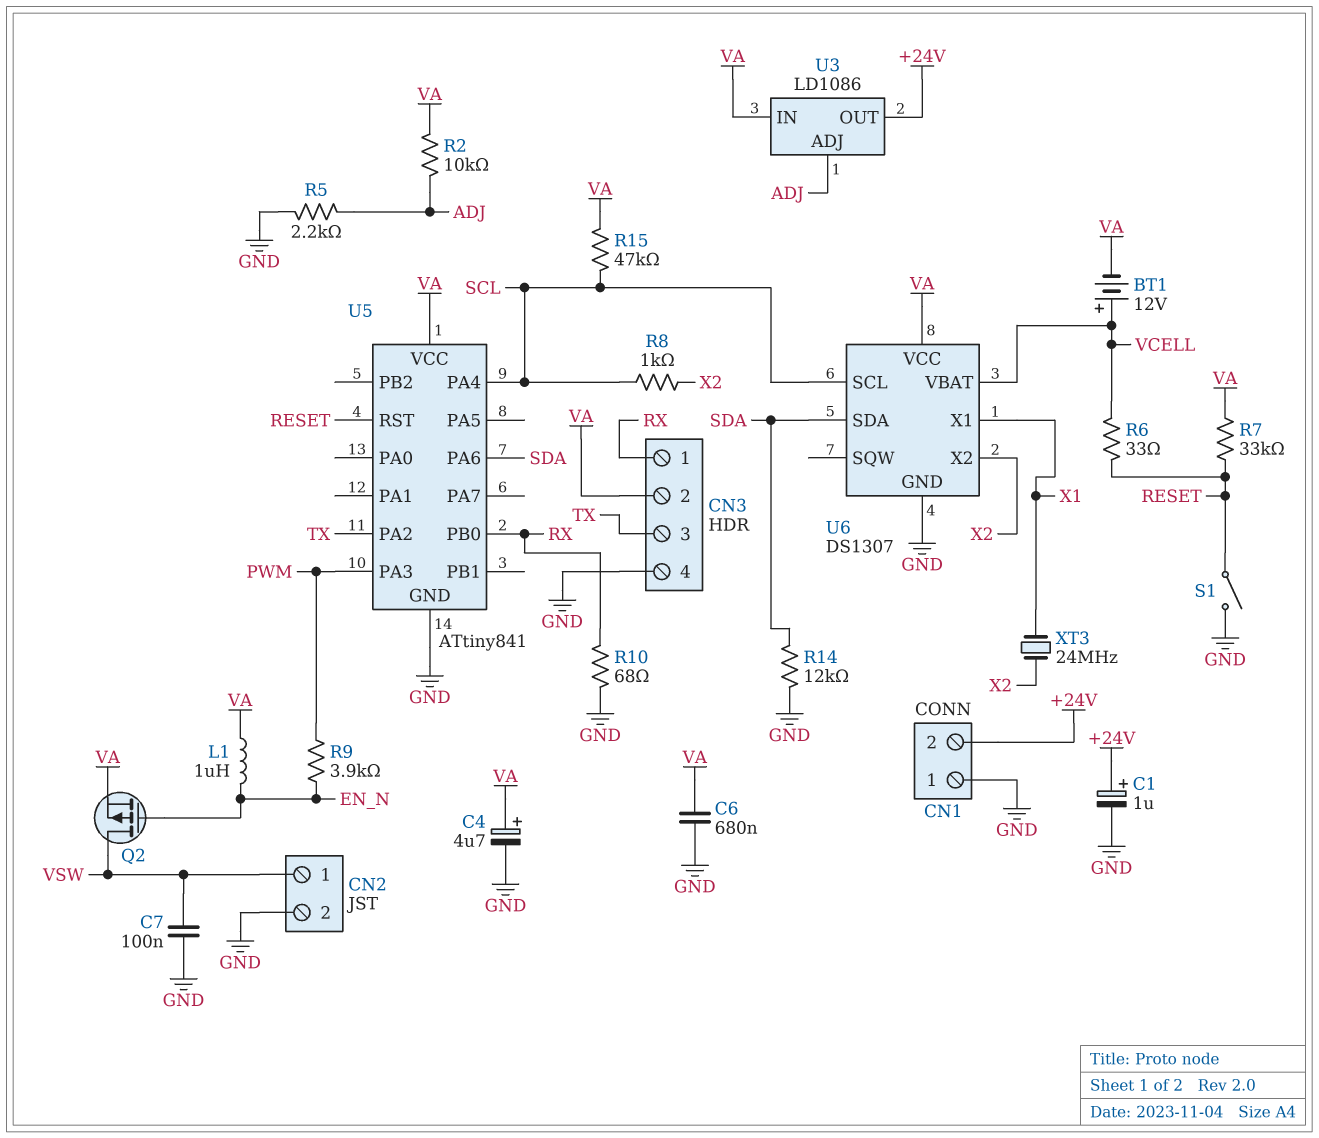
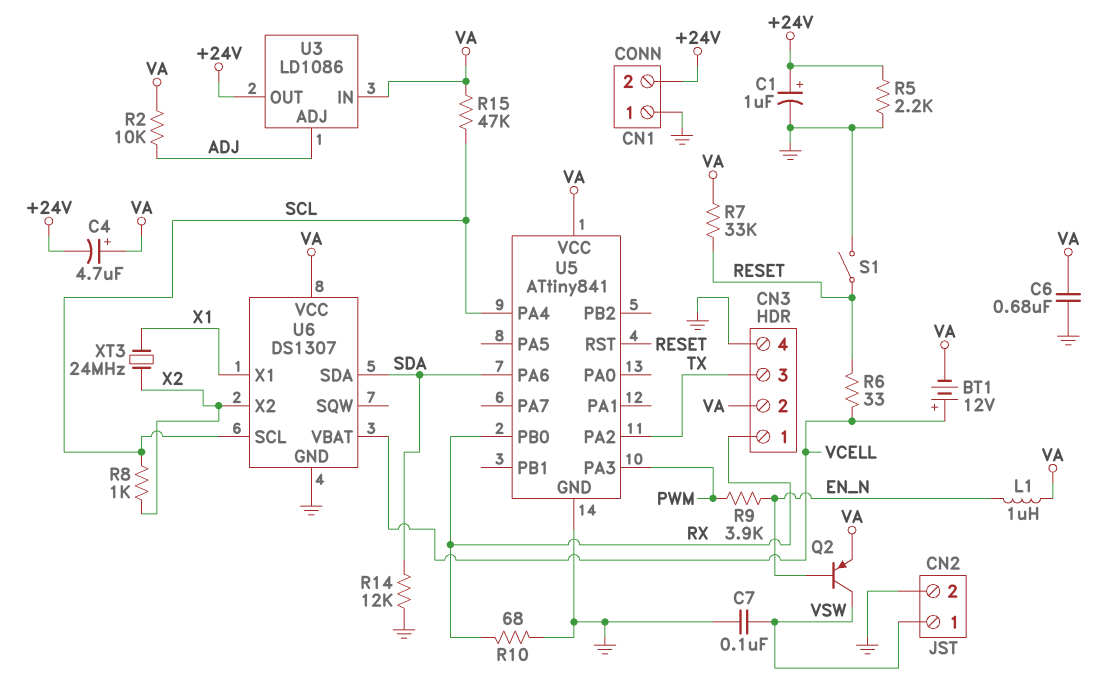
C4: 4.7uF (plus VA, minus GND) -> 4.7uF (plus VA, minus +24V)
Q2: PMOS (G EN_N, D VSW, S VA) -> PNP (B EN_N, C VSW, E VA)
R5: 2.2k (ADJ, GND) -> 2.2k (+24V, GND)

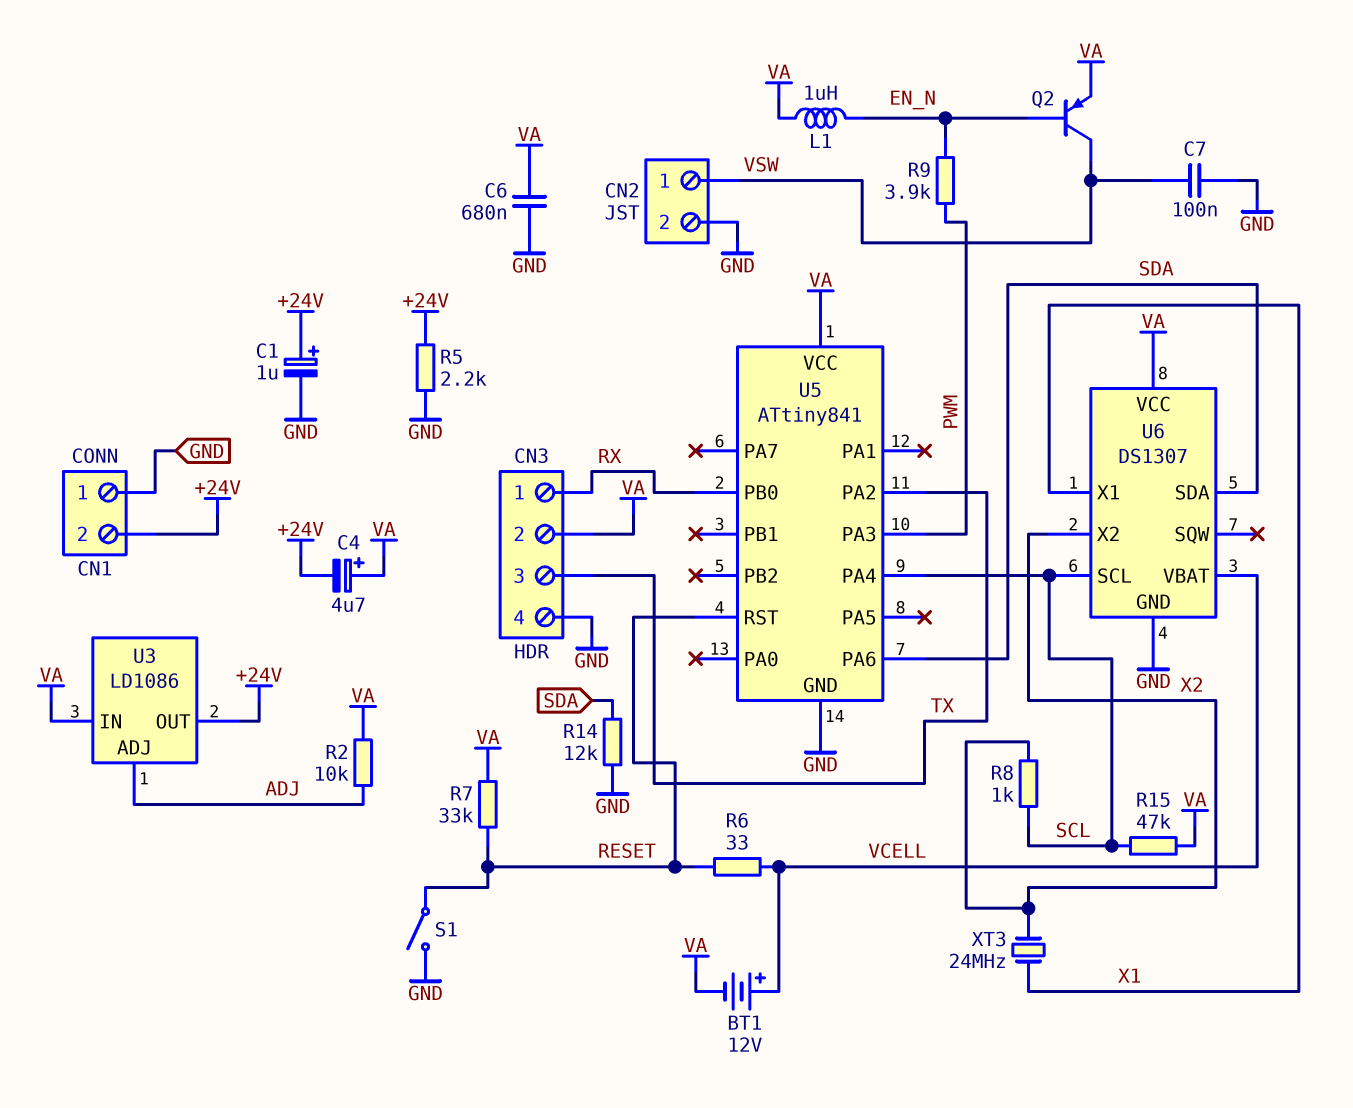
R10: 68 (GND, RX) -> none

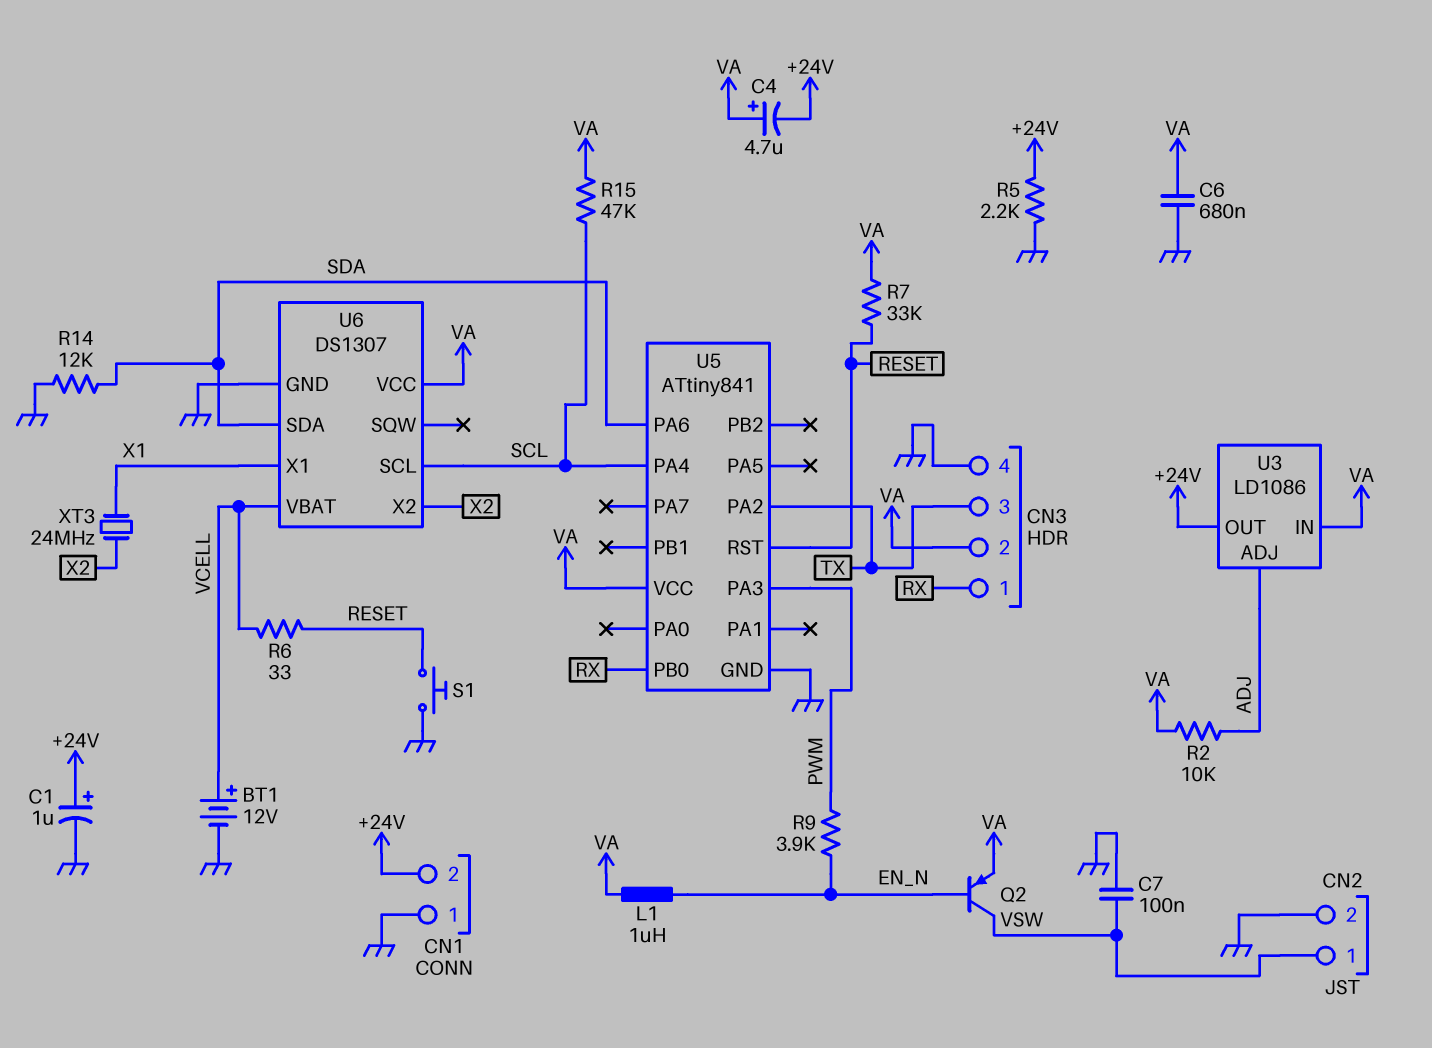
BT1: 12V (plus VCELL, minus VA) -> 12V (plus VCELL, minus GND)
R8: 1k (SCL, X2) -> none
S1: switch (GND, RESET) -> button (GND, RESET)

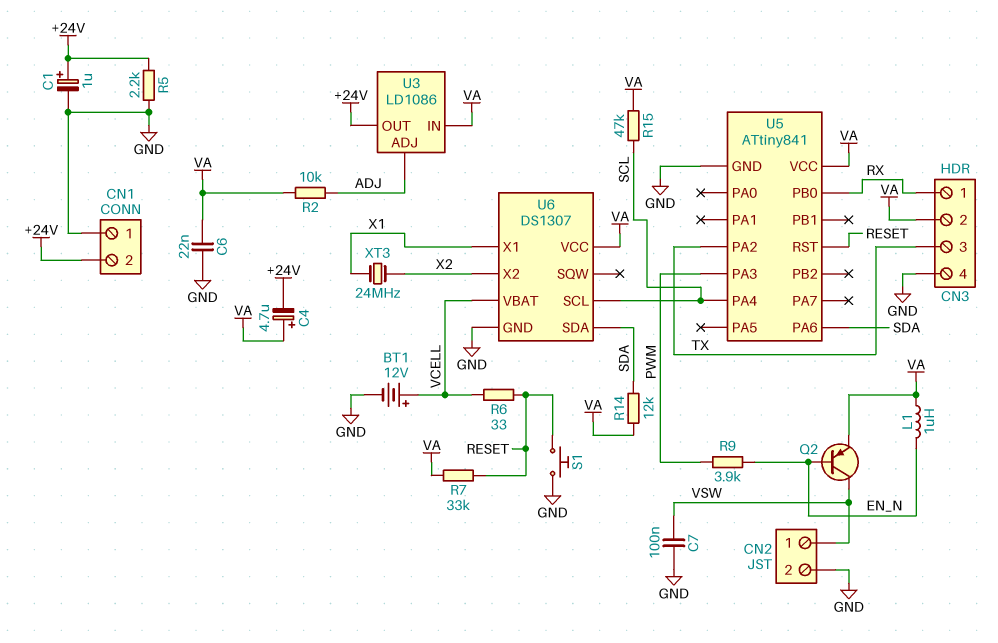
C6: 680nF (GND, VA) -> 22nF (GND, VA)
R14: 12k (GND, SDA) -> 12k (SDA, VA)

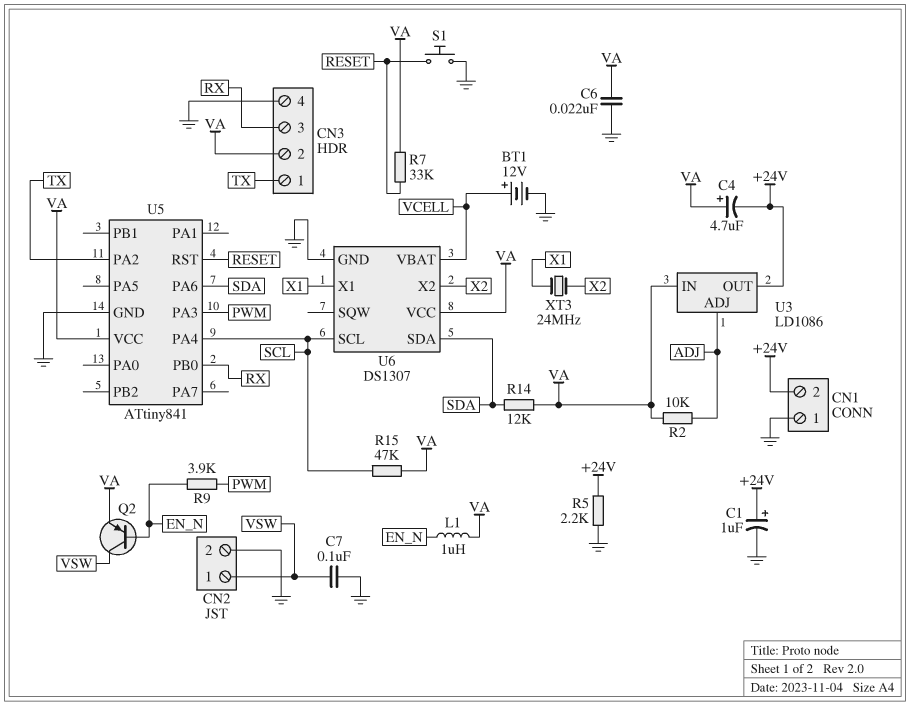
CN3 pin 1: RX -> TX
CN3 pin 3: TX -> RX
R6: 33 (RESET, VCELL) -> none

